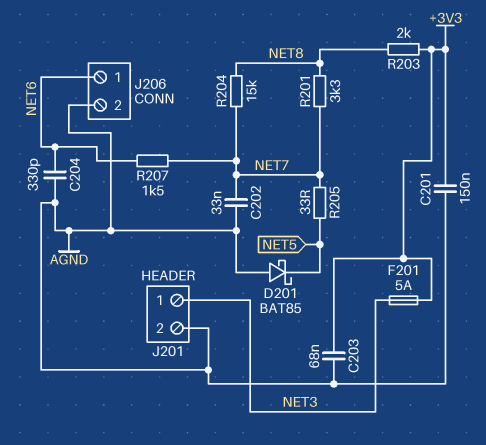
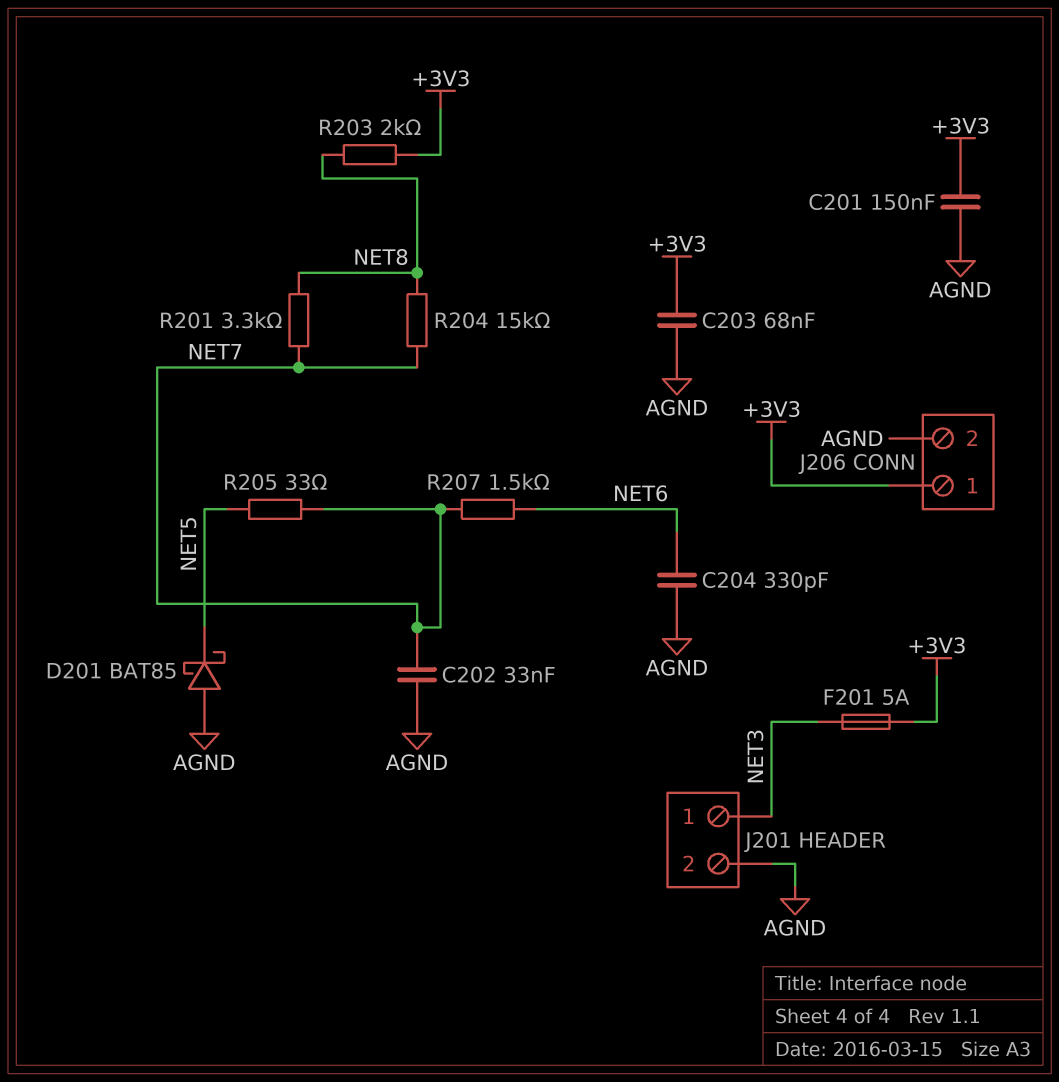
J206 pin 1: NET6 -> +3V3

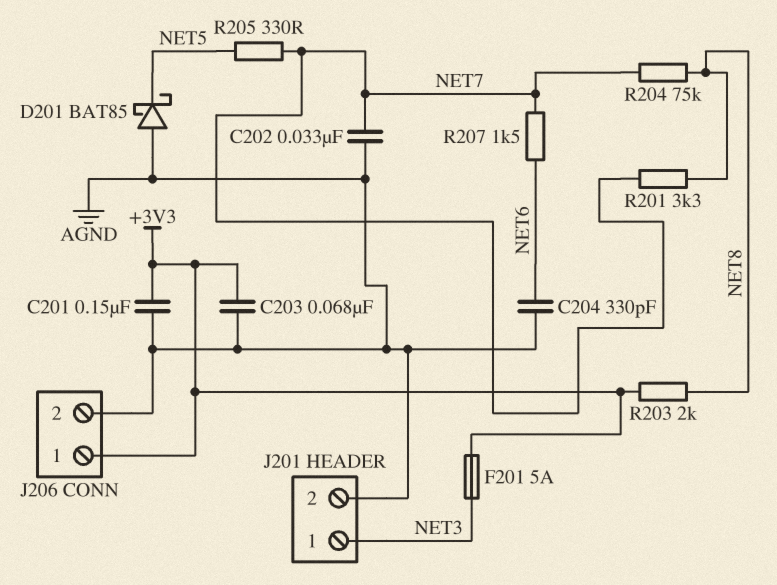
R204: 15k (NET7, NET8) -> 75k (NET7, NET8)
R205: 33 (NET5, NET7) -> 330 (NET5, NET7)

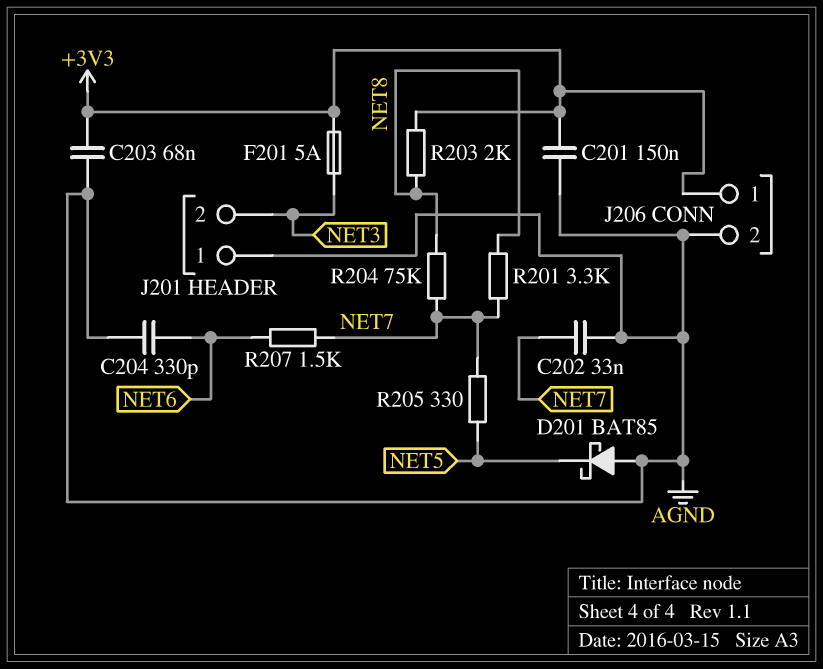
J201 pin 1: NET3 -> AGND
J201 pin 2: AGND -> NET3

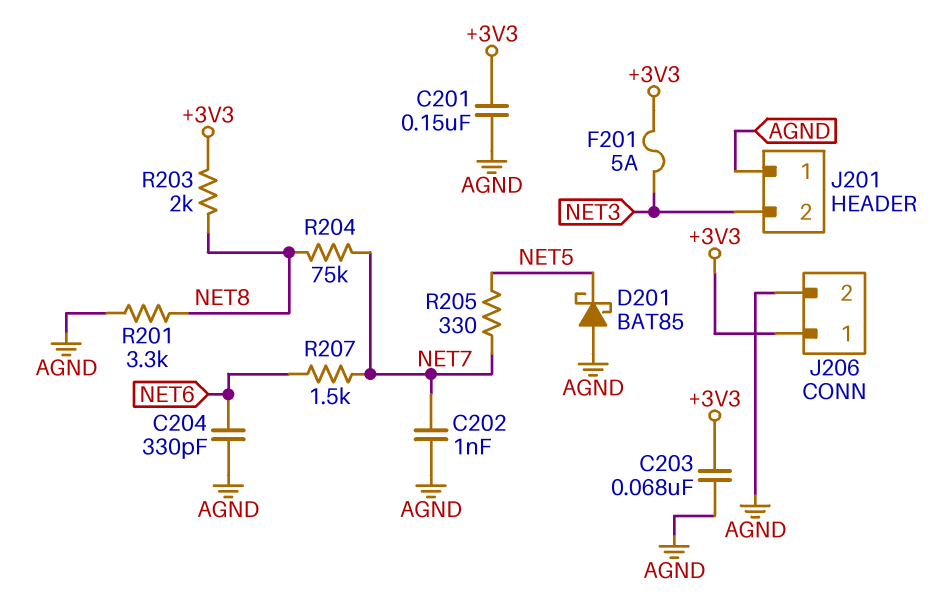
C202: 33nF (AGND, NET7) -> 1nF (AGND, NET7)
R201: 3.3k (NET7, NET8) -> 3.3k (AGND, NET8)

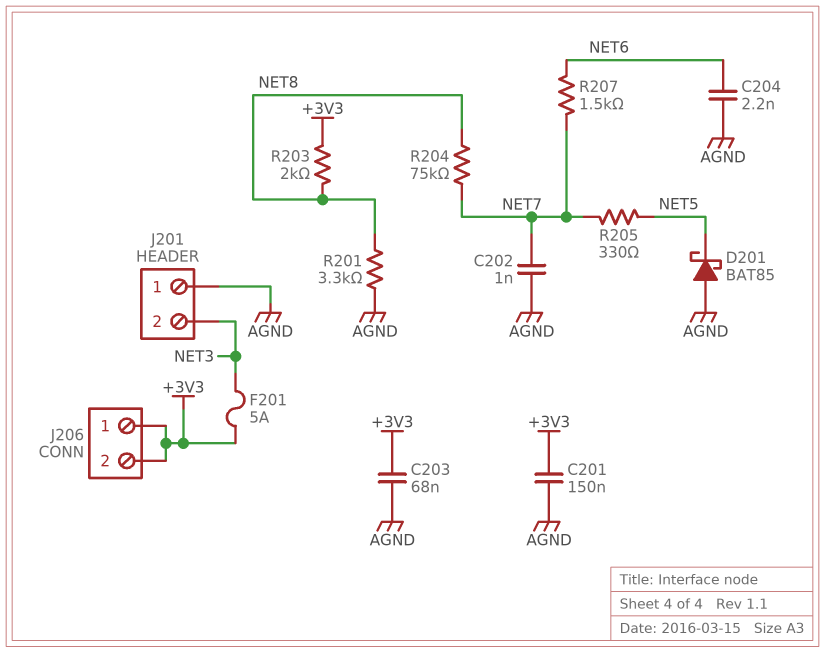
C204: 330pF (AGND, NET6) -> 2.2nF (AGND, NET6)
J206 pin 2: AGND -> +3V3

